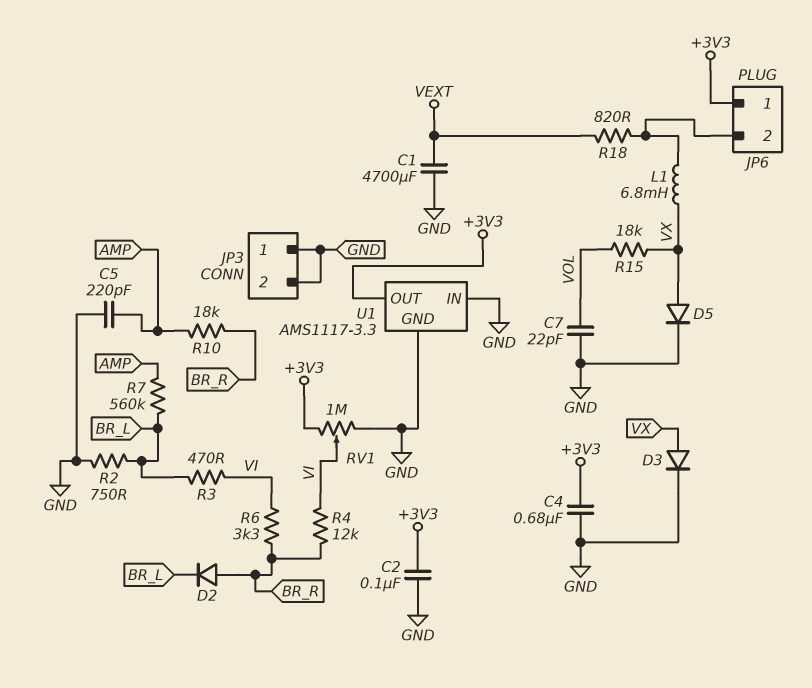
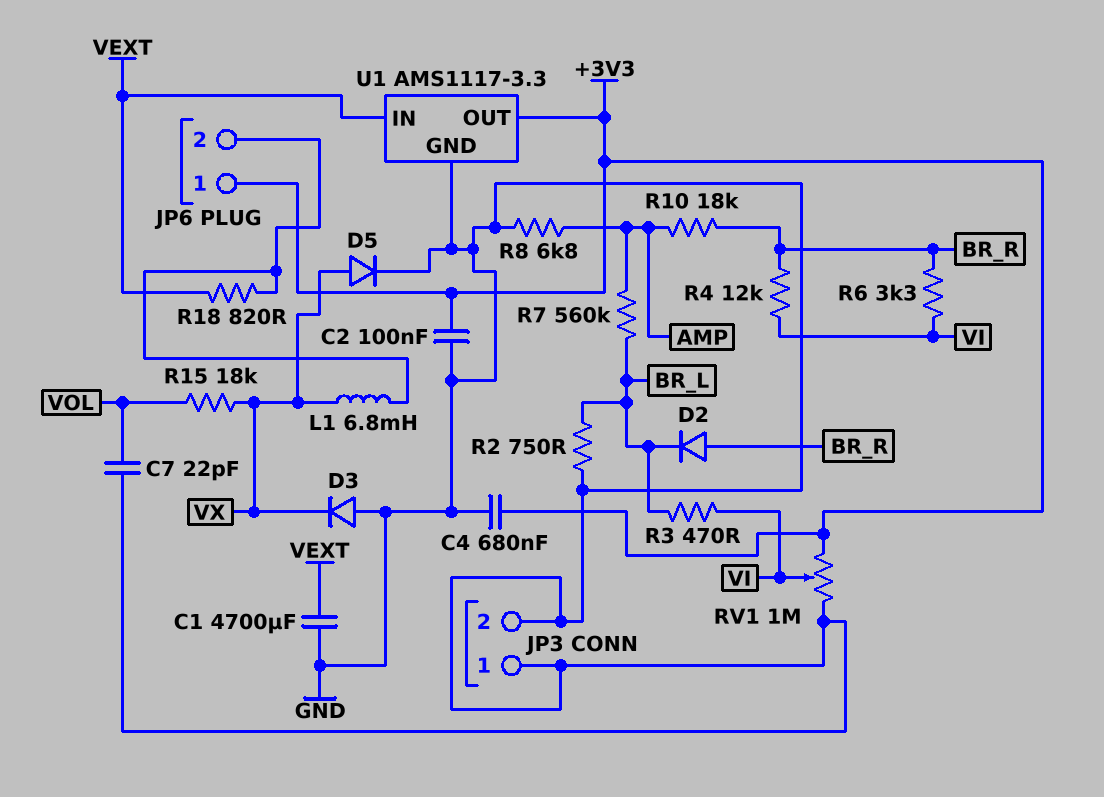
C5: 220pF (AMP, GND) -> none
D3: diode (A VX, K GND) -> diode (A GND, K VX)
R8: none -> 6.8k (AMP, GND)
U1 pin IN: GND -> VEXT

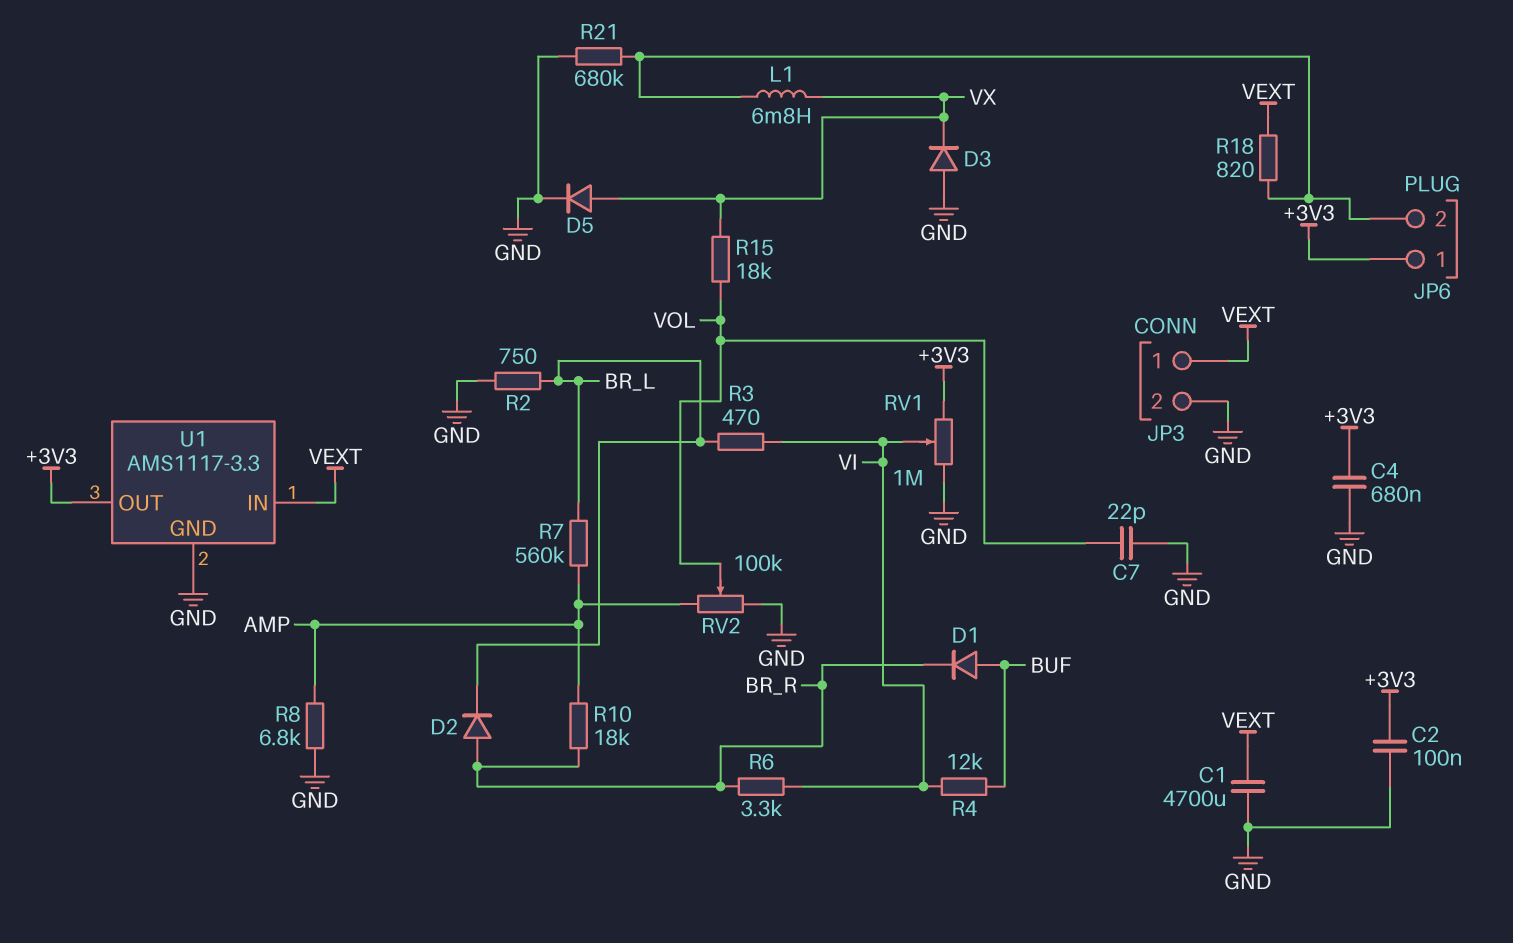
D1: none -> diode (A BUF, K BR_R)
JP3 pin 1: GND -> VEXT
R4: 12k (BR_R, VI) -> 12k (BUF, VI)
R21: none -> 680k (GND, JP6/2)
RV2: none -> 100k (AMP, GND, wiper VOL)

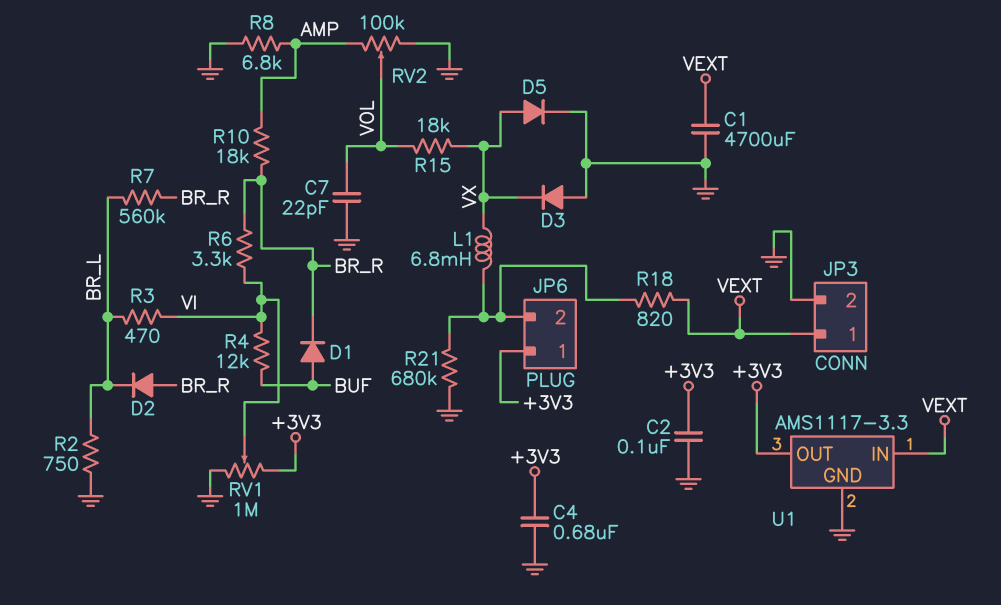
R7: 560k (AMP, BR_L) -> 560k (BR_L, BR_R)

